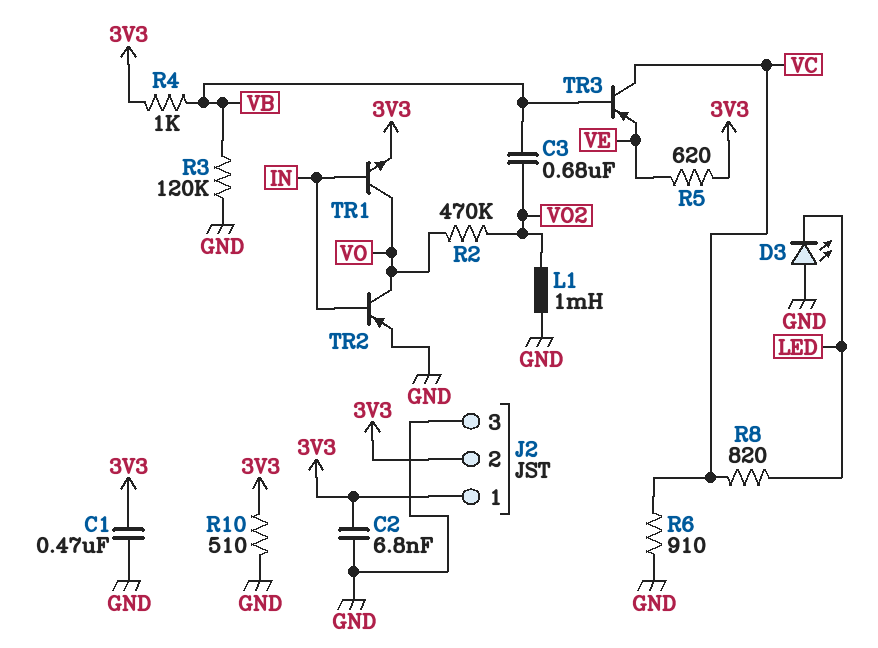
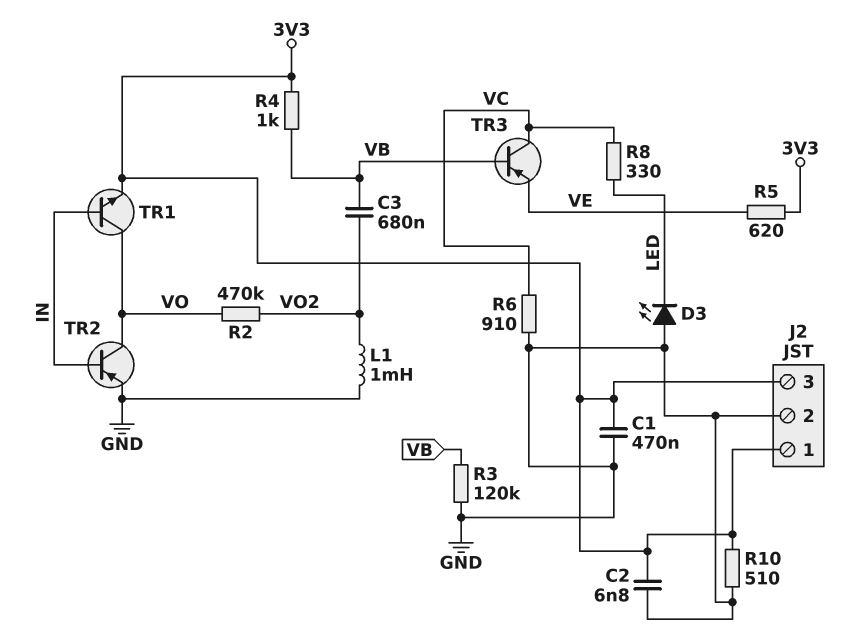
J2 pin 2: 3V3 -> GND
J2 pin 3: GND -> 3V3
R8: 820 (LED, VC) -> 330 (LED, VC)

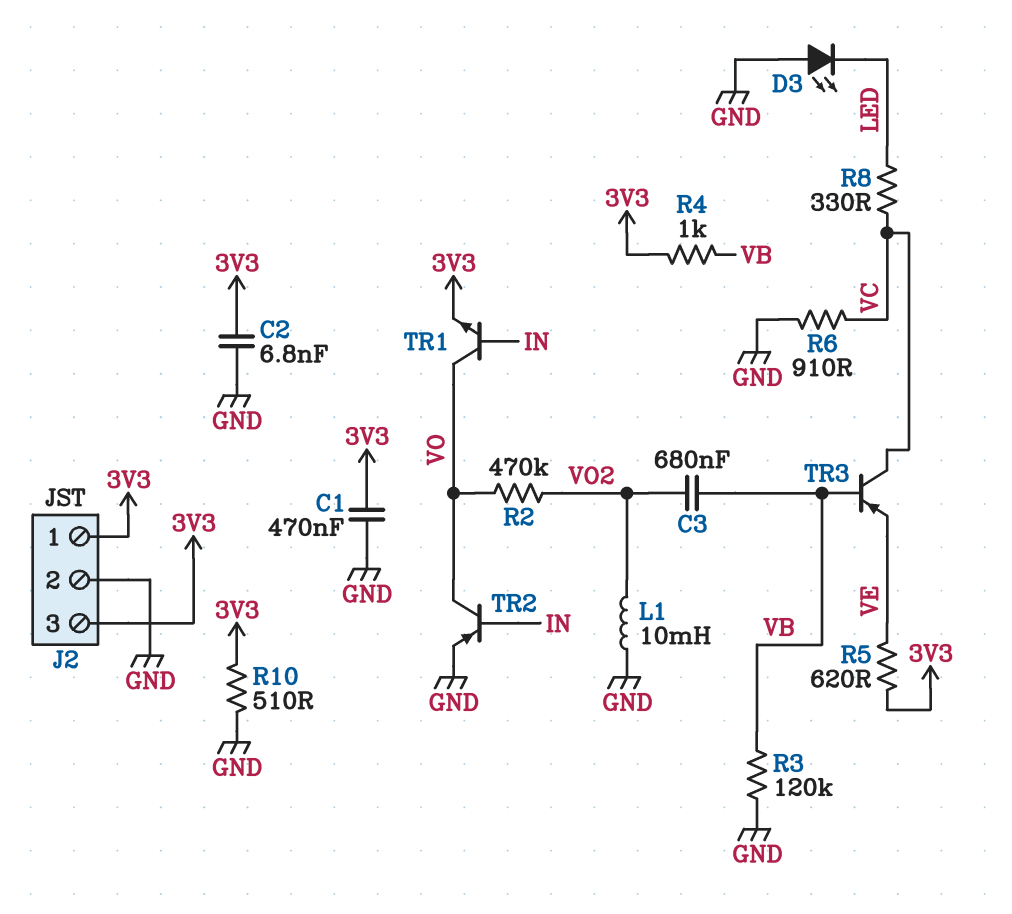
L1: 1mH (GND, VO2) -> 10mH (GND, VO2)

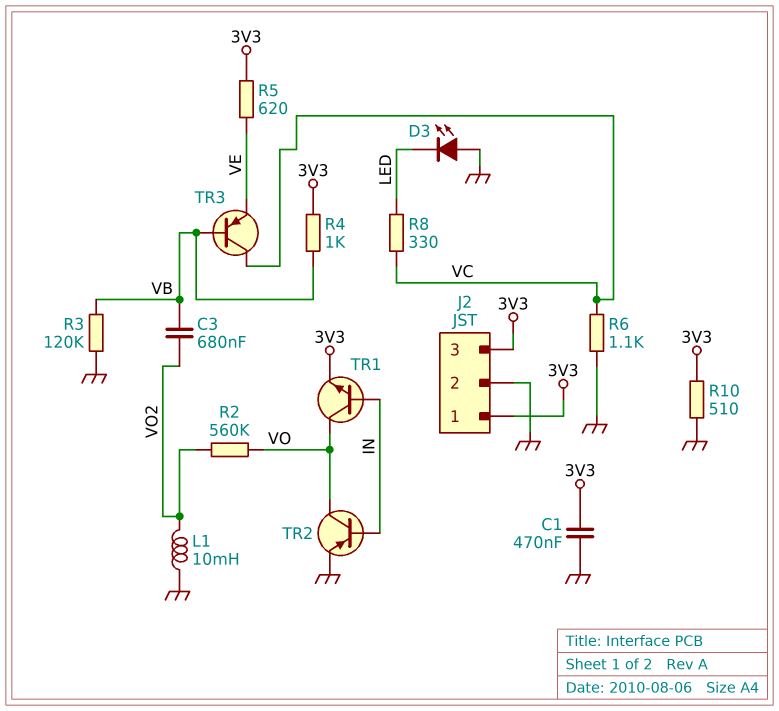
C2: 6.8nF (3V3, GND) -> none
R2: 470k (VO, VO2) -> 560k (VO, VO2)
R6: 910 (GND, VC) -> 1.1k (GND, VC)

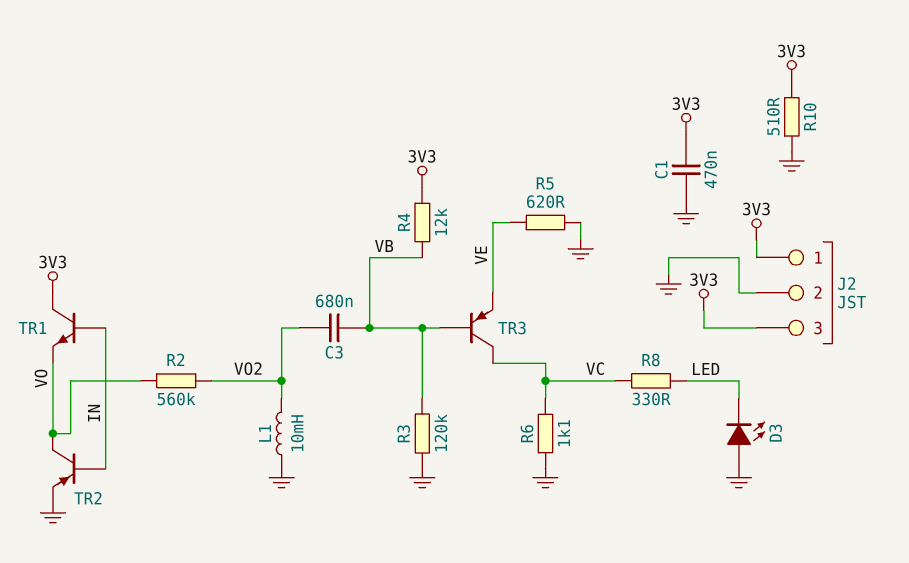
R4: 1k (3V3, VB) -> 12k (3V3, VB)
R5: 620 (3V3, VE) -> 620 (GND, VE)
TR1: NPN (B IN, C VO, E 3V3) -> NPN (B IN, C 3V3, E VO)

